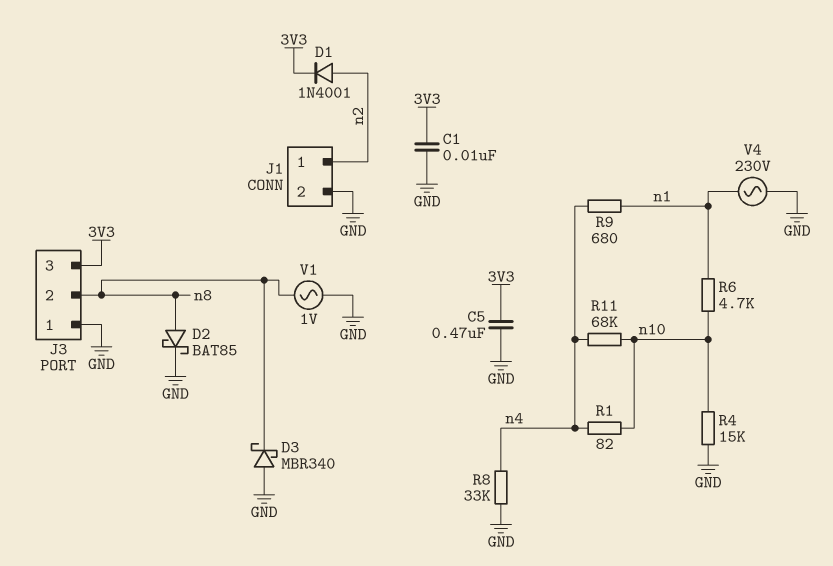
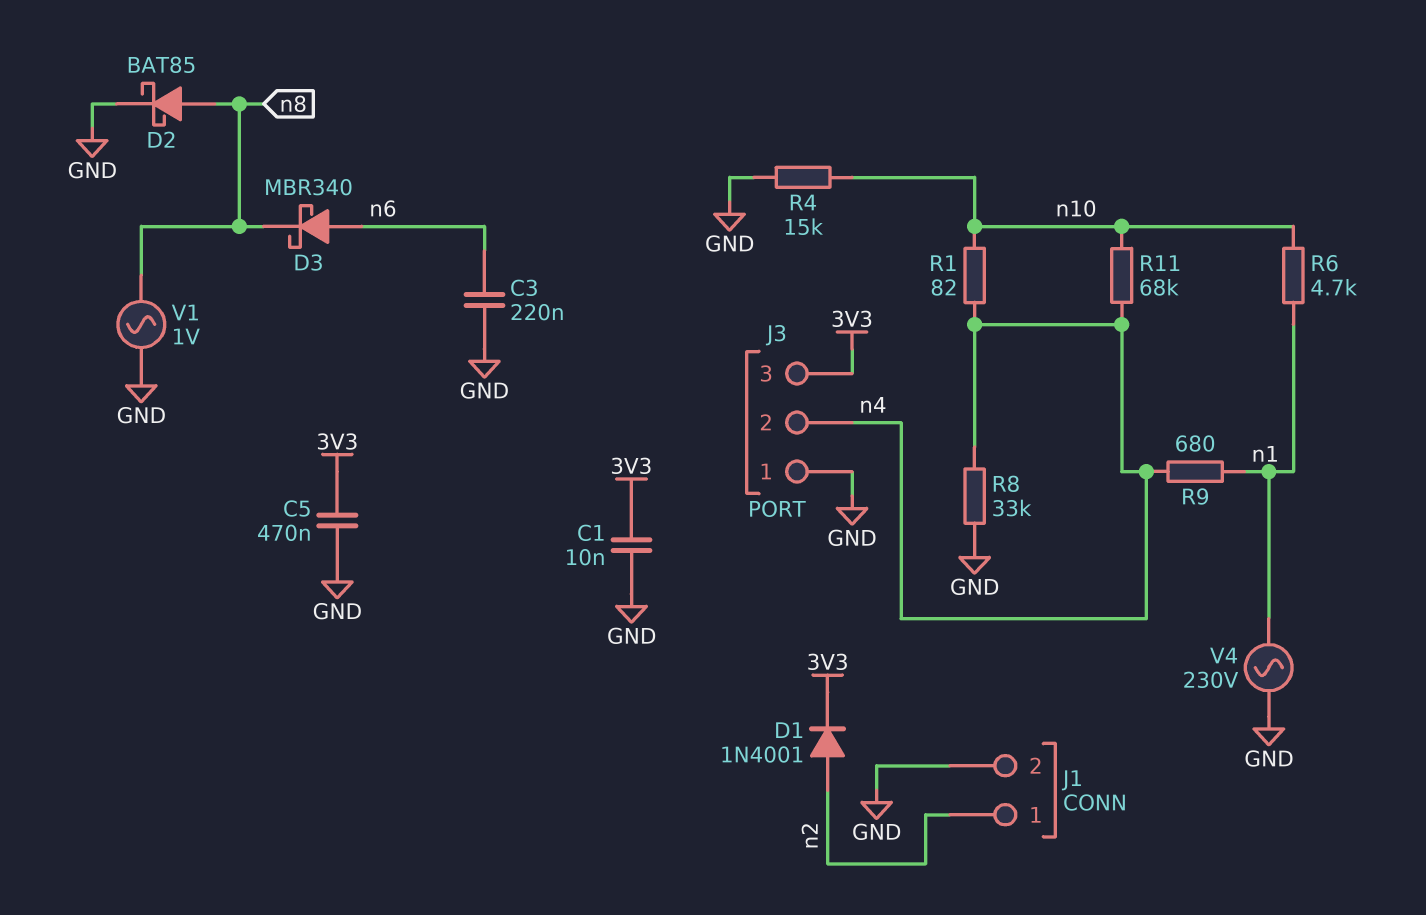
C3: none -> 220nF (GND, n6)
D3: schottky MBR340 (A GND, K n8) -> schottky MBR340 (A n6, K n8)
J3 pin 2: n8 -> n4

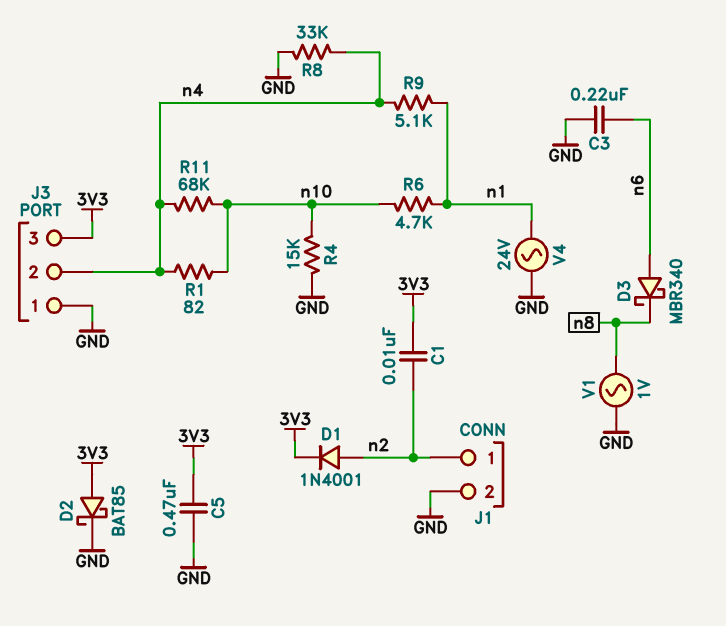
C1: 10nF (3V3, GND) -> 10nF (3V3, n2)
D2: schottky BAT85 (A n8, K GND) -> schottky BAT85 (A 3V3, K GND)
R9: 680 (n1, n4) -> 5.1k (n1, n4)
V4: AC 230V (GND, n1) -> AC 24V (GND, n1)

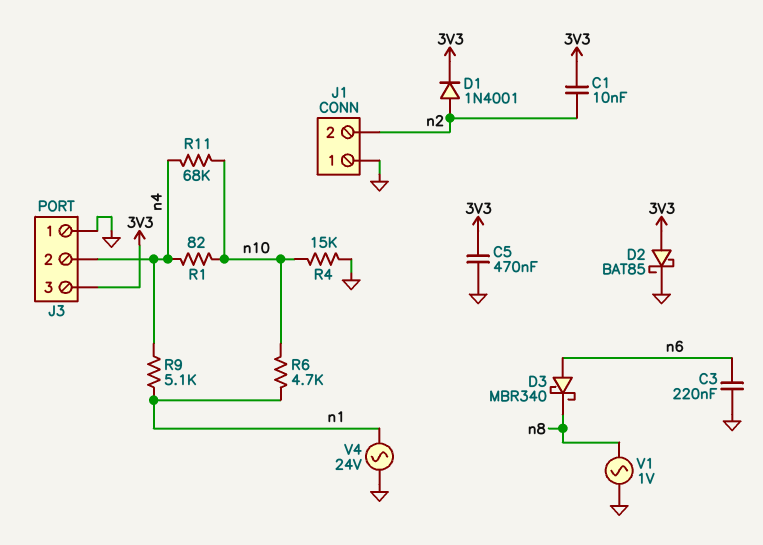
J1 pin 1: n2 -> GND
J1 pin 2: GND -> n2
R8: 33k (GND, n4) -> none

